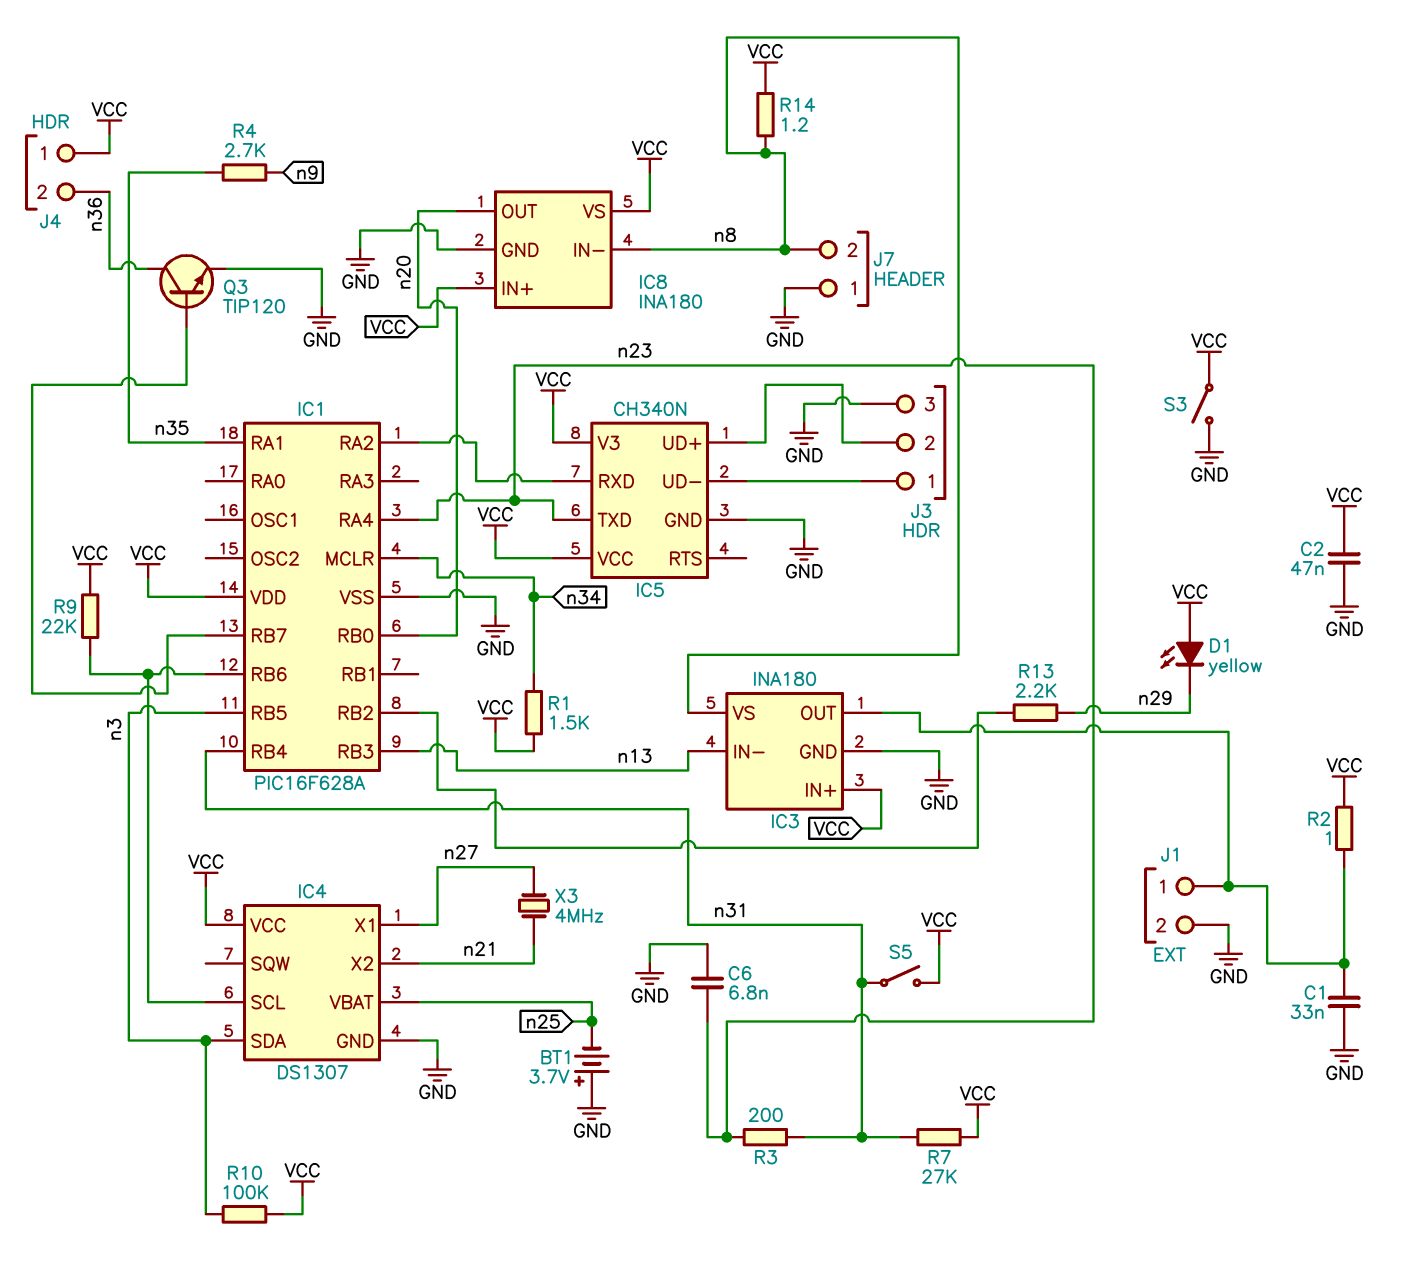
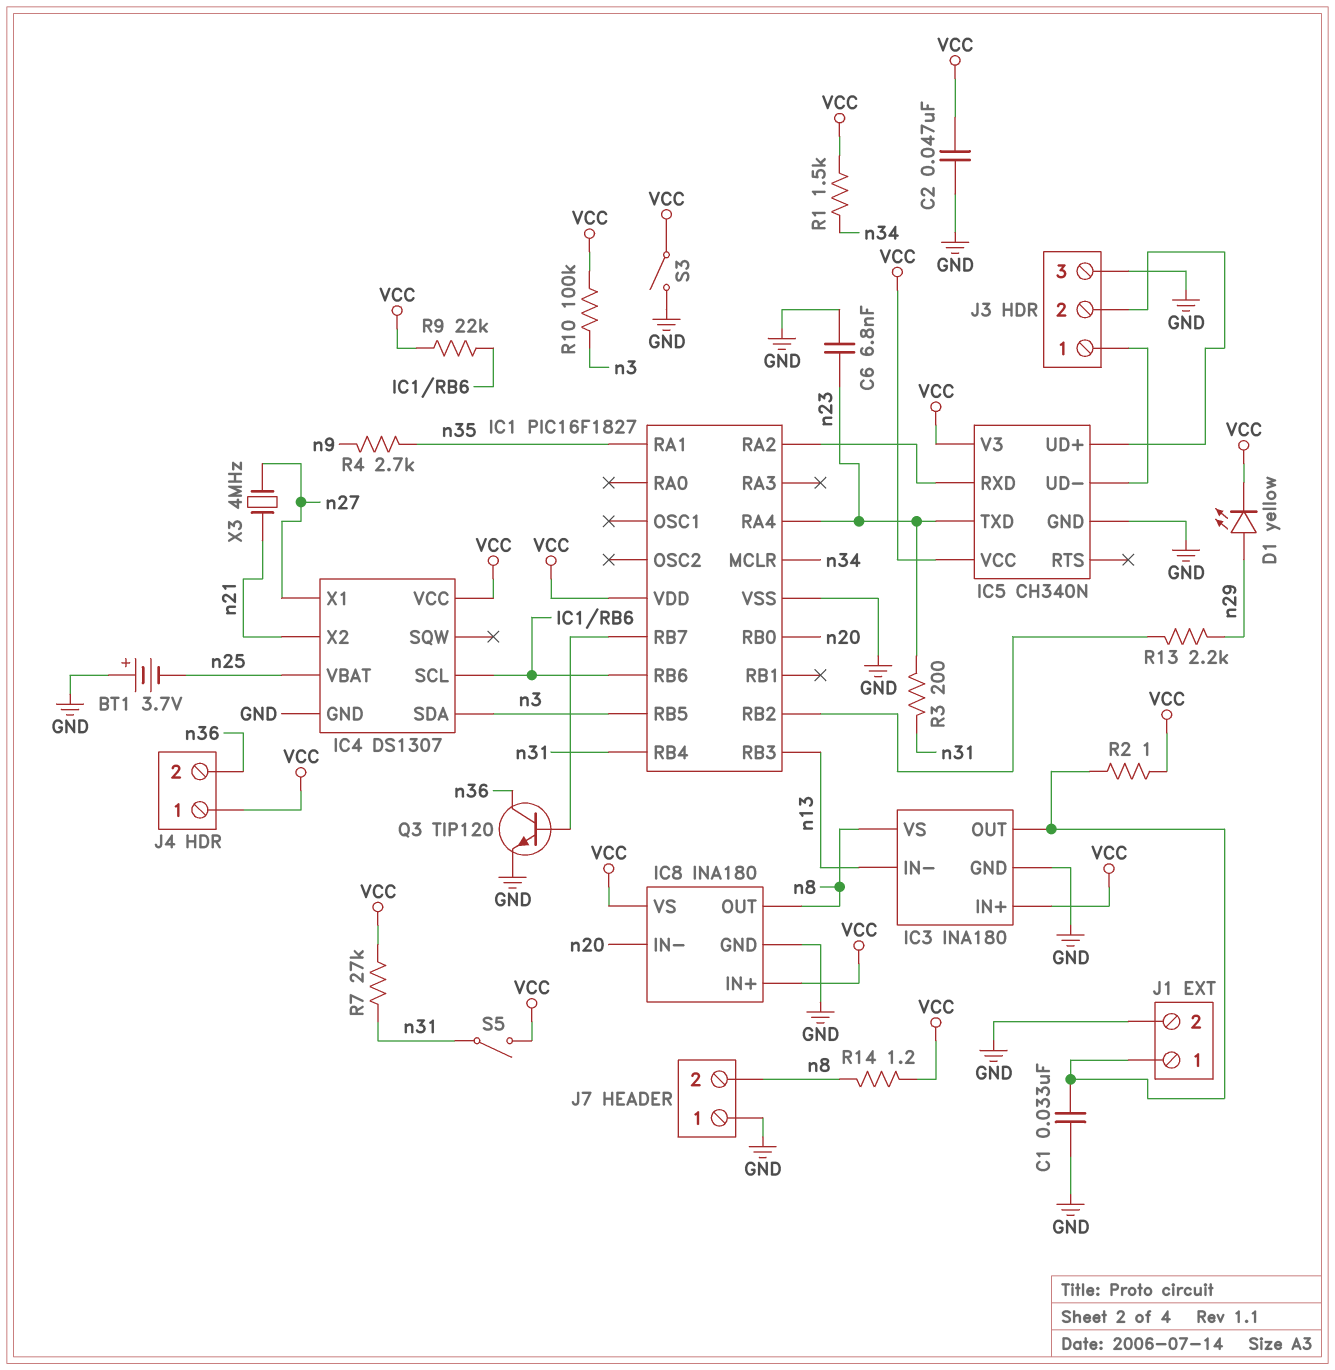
D1: LED yellow (A VCC, K n29) -> LED yellow (A n29, K VCC)
IC1: PIC16F628A -> PIC16F1827
IC8 pin IN-: n8 -> n20
IC8 pin OUT: n20 -> n8

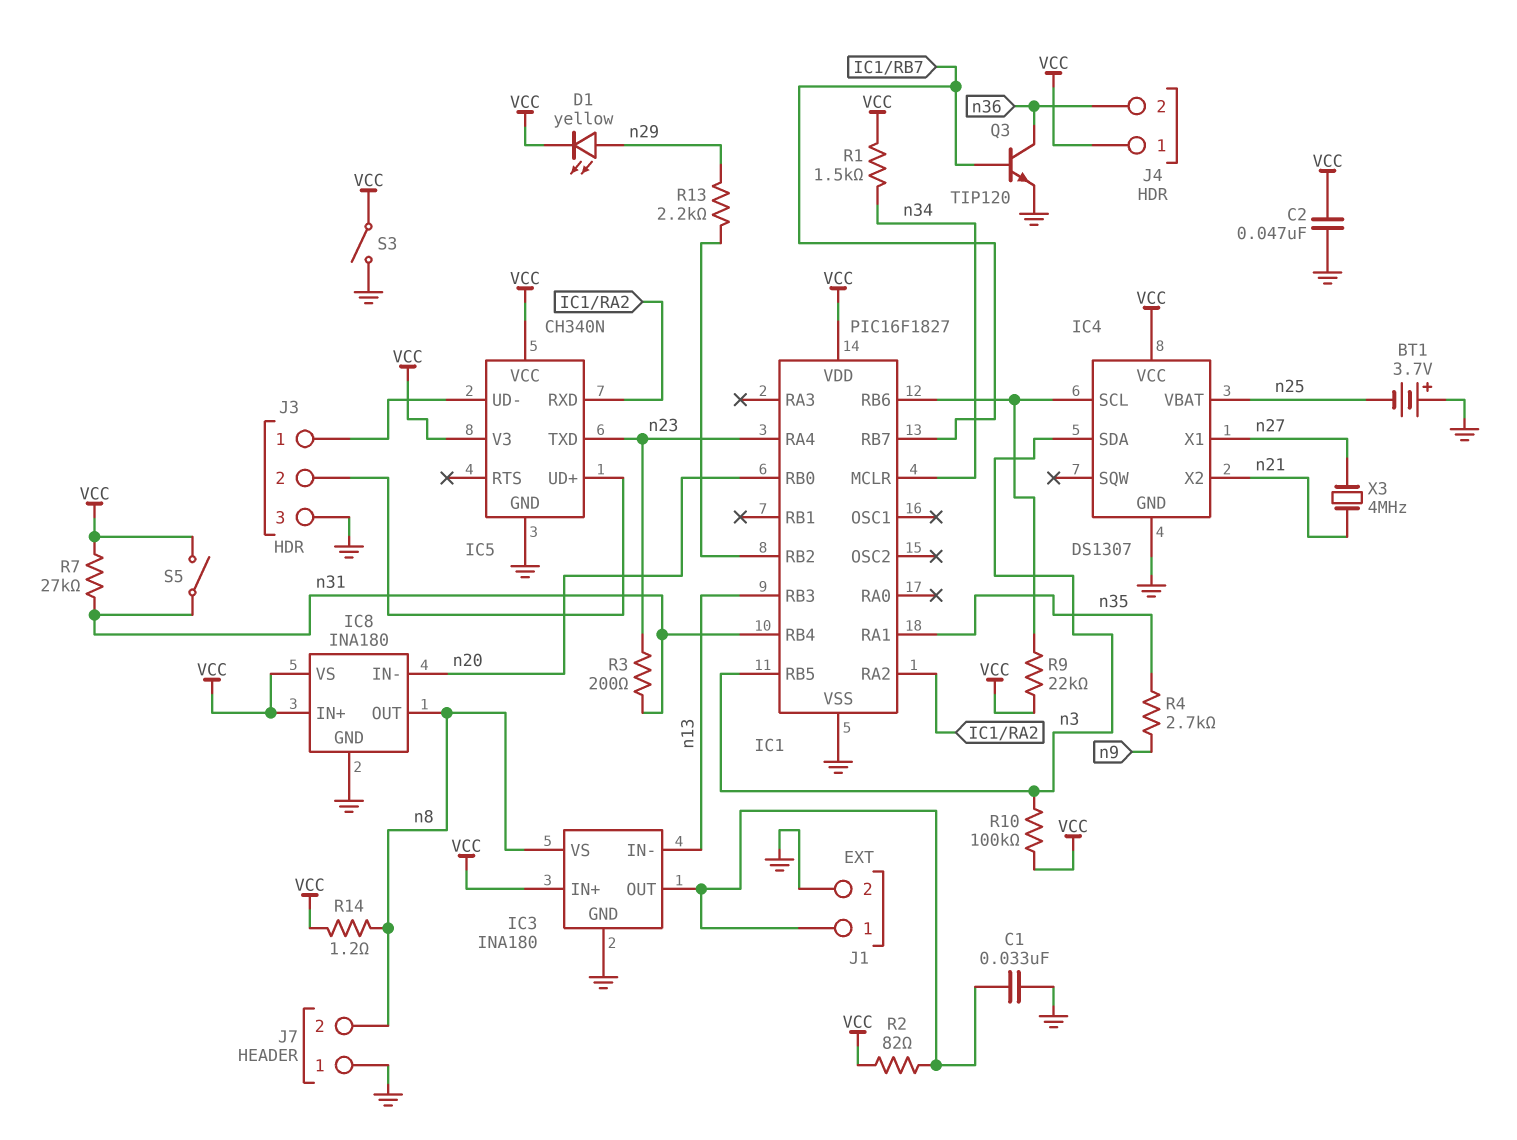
C6: 6.8nF (GND, n23) -> none
R2: 1 (IC3/OUT, VCC) -> 82 (IC3/OUT, VCC)

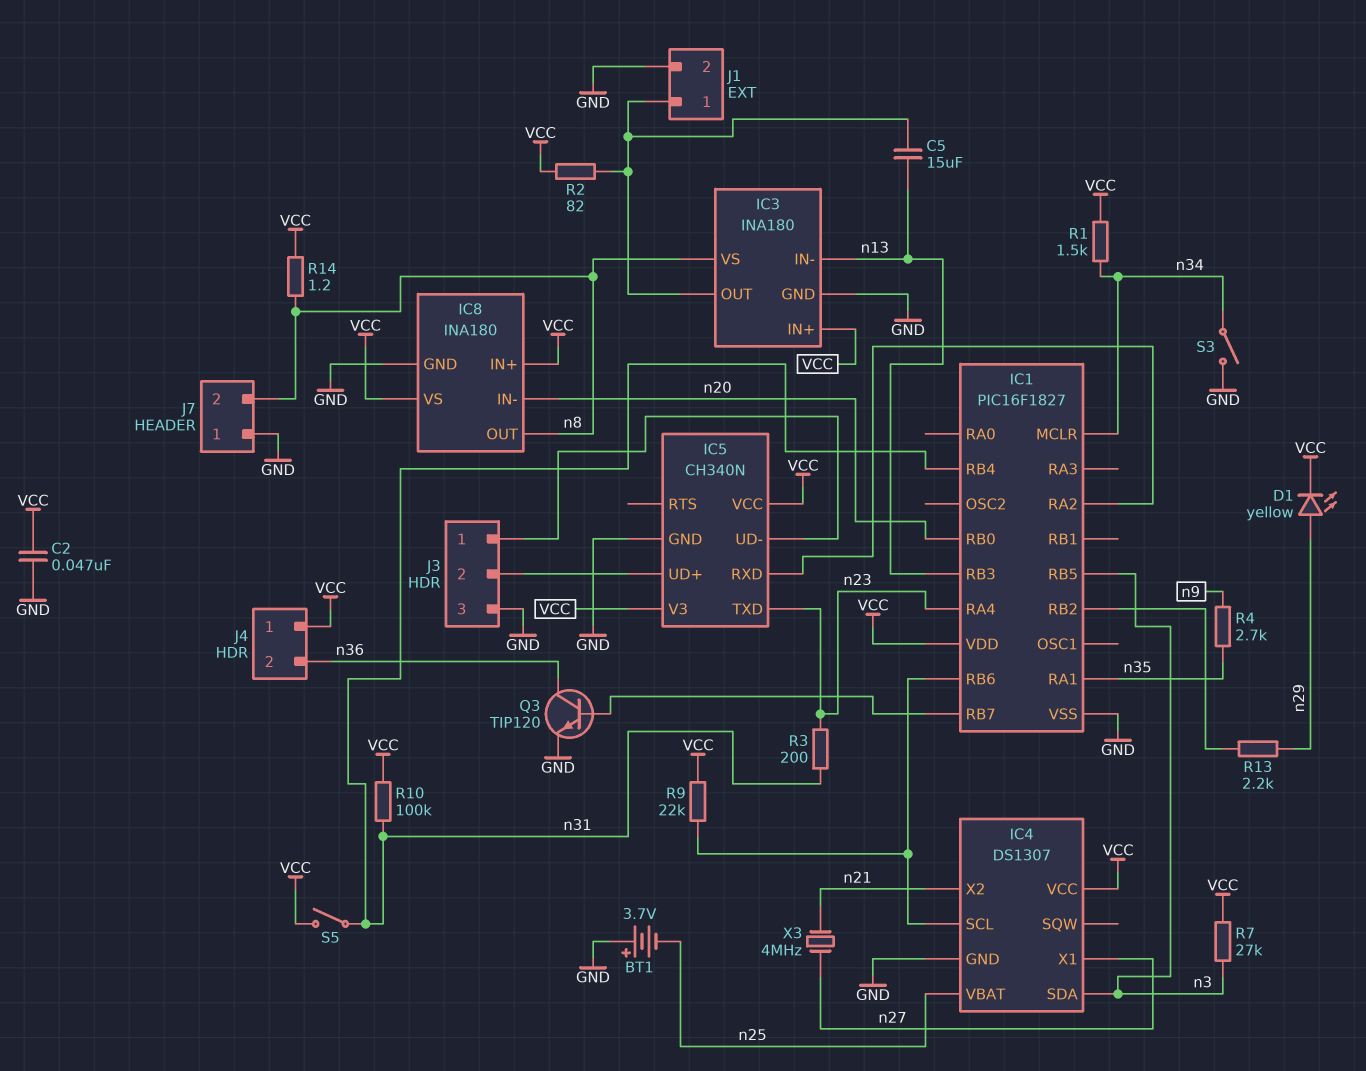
C1: 33nF (GND, IC3/OUT) -> none
C5: none -> 15uF (IC3/OUT, n13)
R7: 27k (VCC, n31) -> 27k (VCC, n3)
R10: 100k (VCC, n3) -> 100k (VCC, n31)
S3: switch (GND, VCC) -> switch (GND, n34)

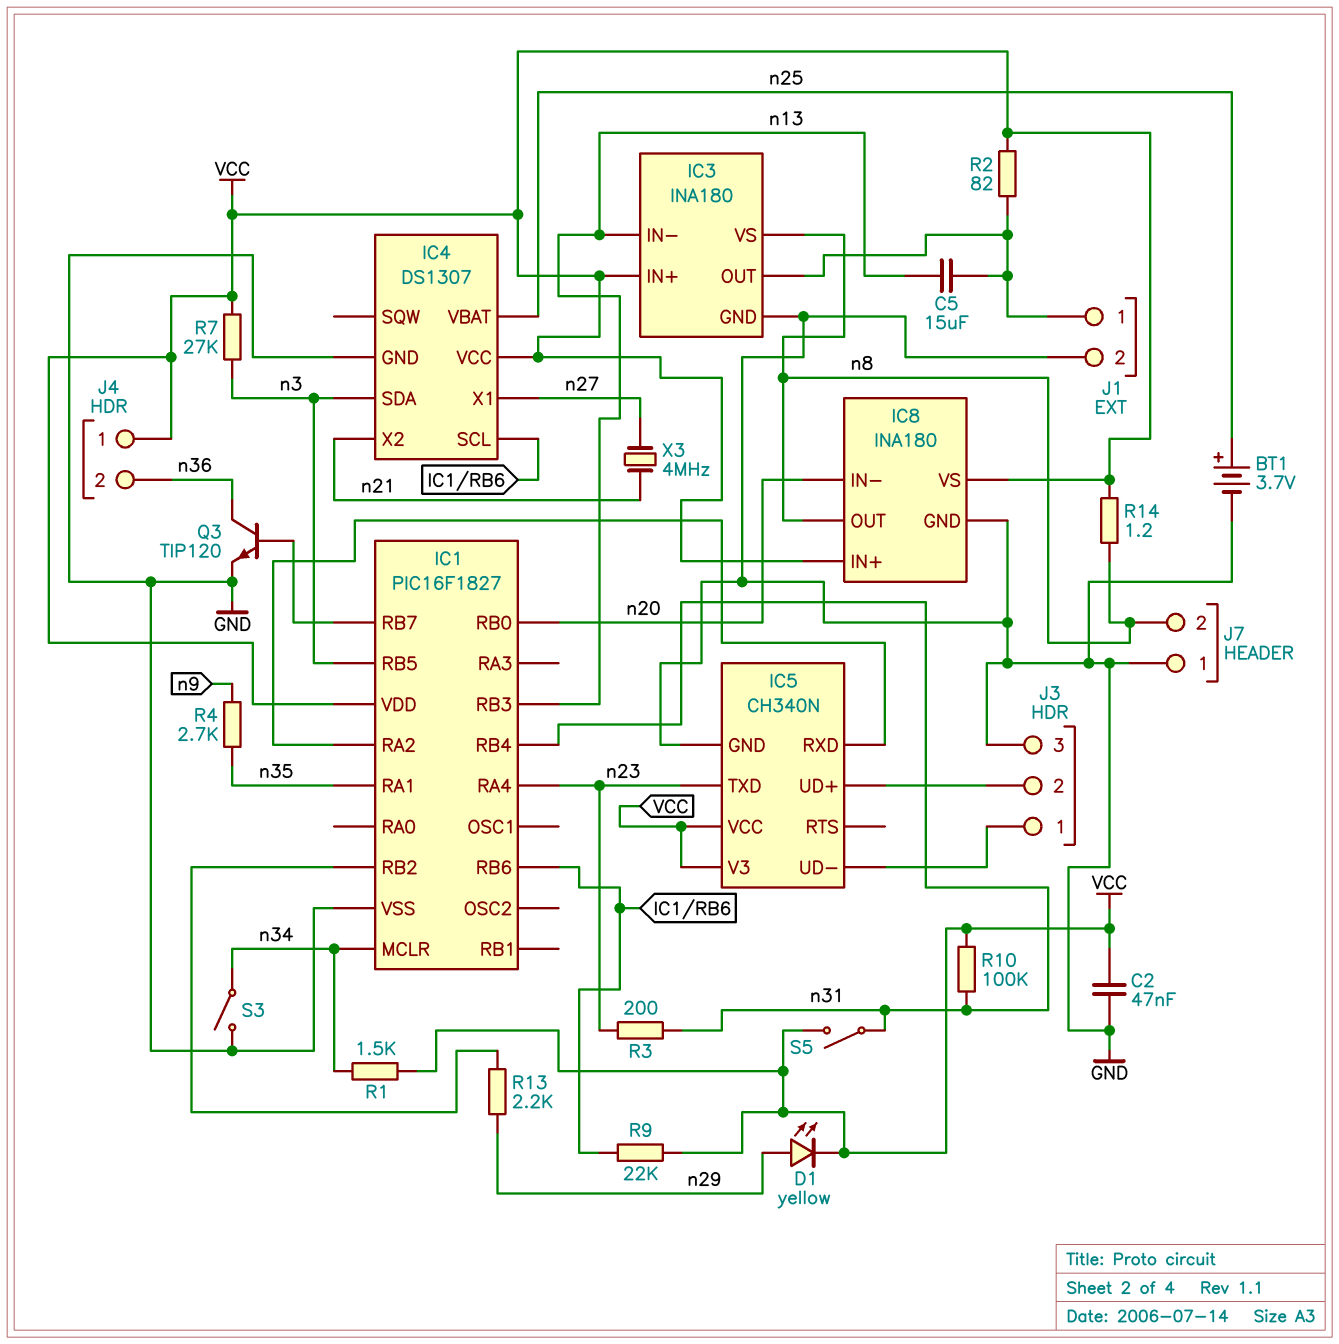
BT1: 3.7V (plus GND, minus n25) -> 3.7V (plus n25, minus GND)

